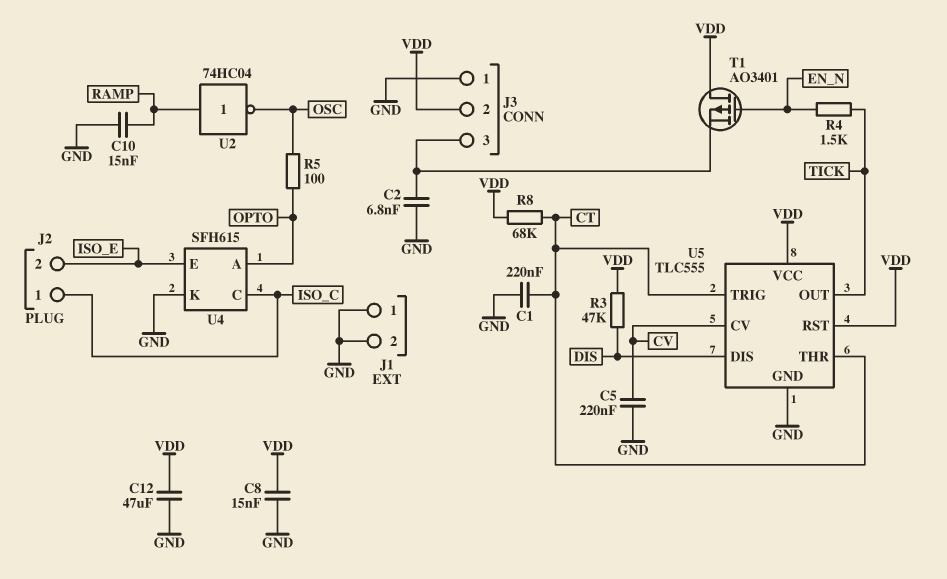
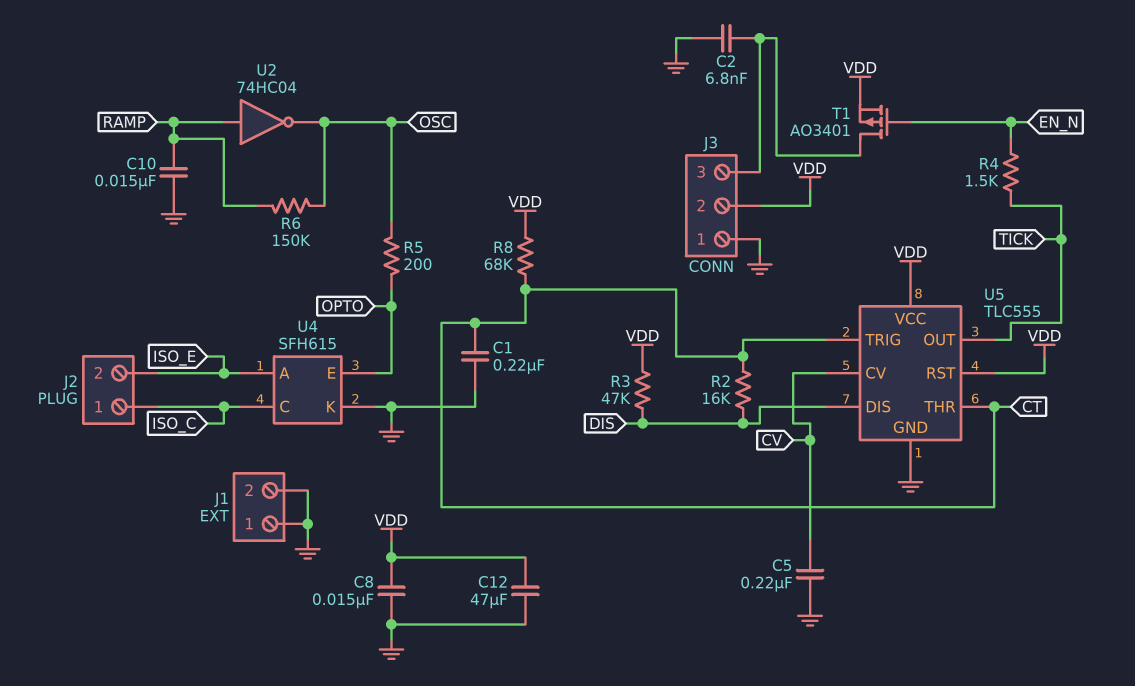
R2: none -> 16k (CT, DIS)
R5: 100 (OPTO, OSC) -> 200 (OPTO, OSC)
R6: none -> 150k (OSC, RAMP)
T1: PMOS AO3401 (G EN_N, D VDD, S J3/3) -> PMOS AO3401 (G EN_N, D J3/3, S VDD)
U4 pin A: OPTO -> ISO_E
U4 pin E: ISO_E -> OPTO

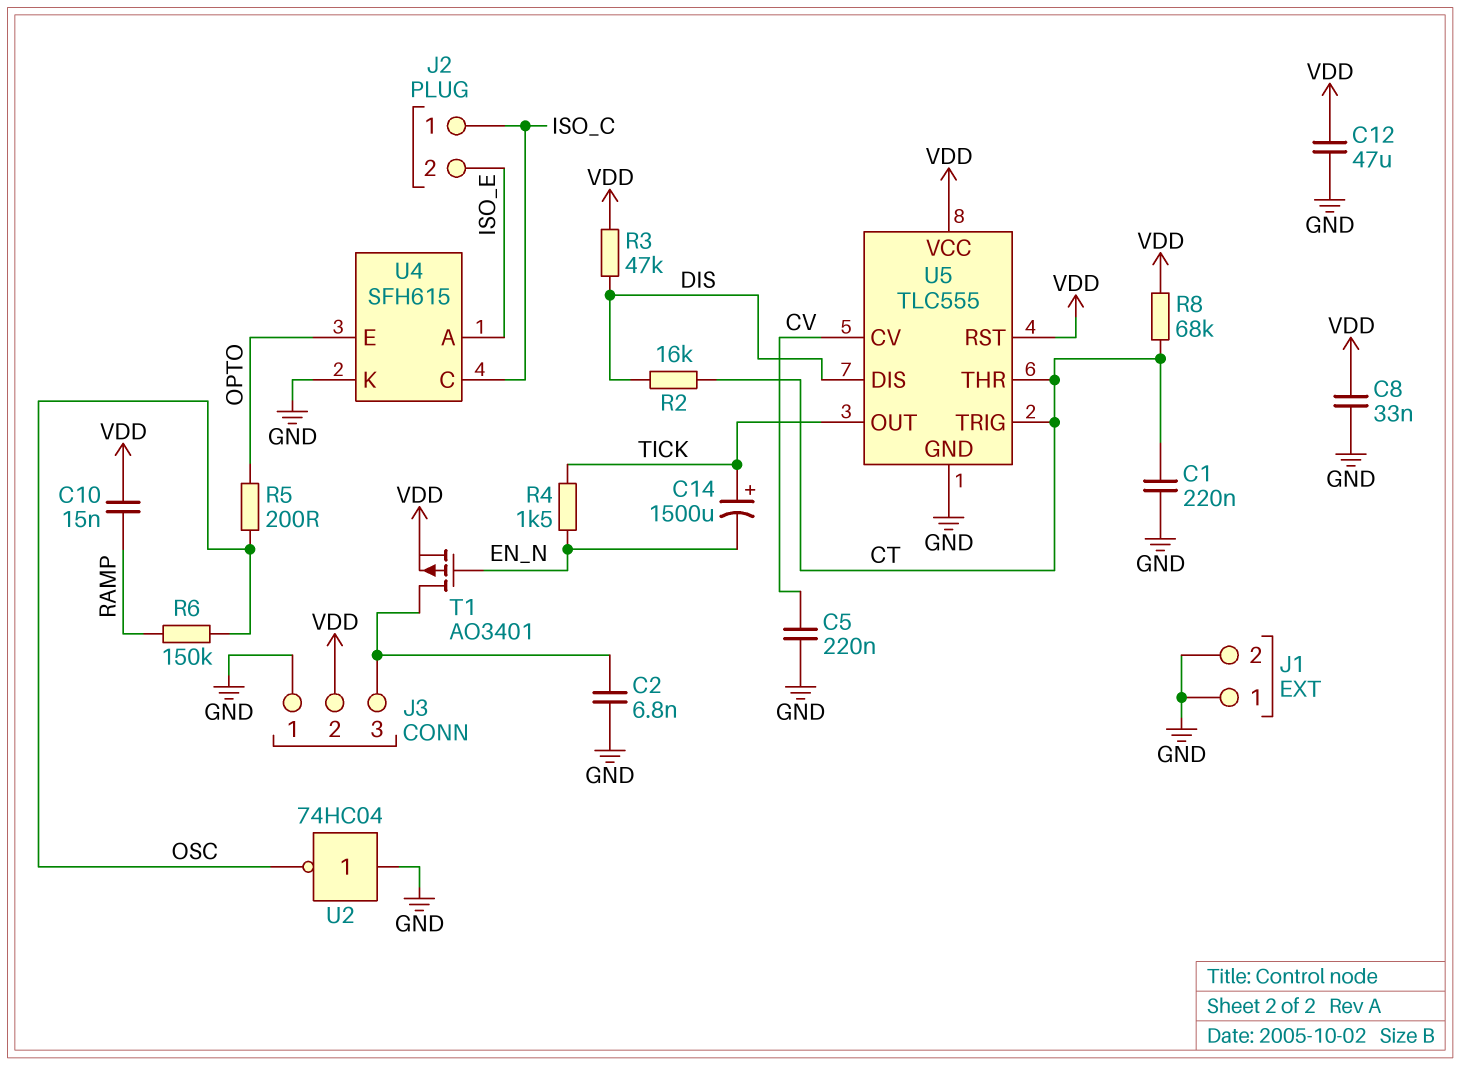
C8: 15nF (GND, VDD) -> 33nF (GND, VDD)
C10: 15nF (GND, RAMP) -> 15nF (RAMP, VDD)
C14: none -> 1500uF (plus TICK, minus EN_N)
U2: NOT 74HC04 (in RAMP, out OSC) -> NOT 74HC04 (in GND, out OSC)

